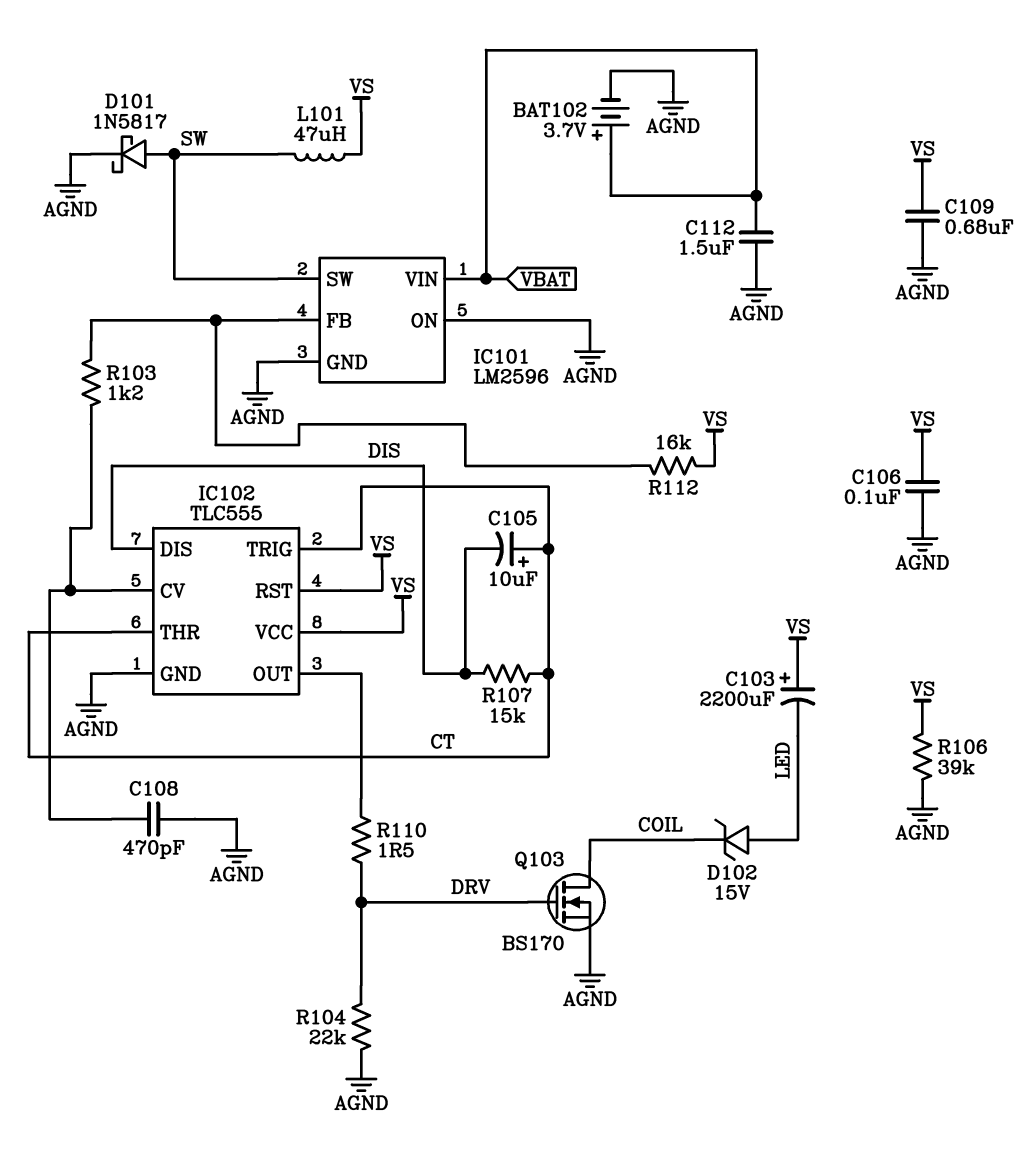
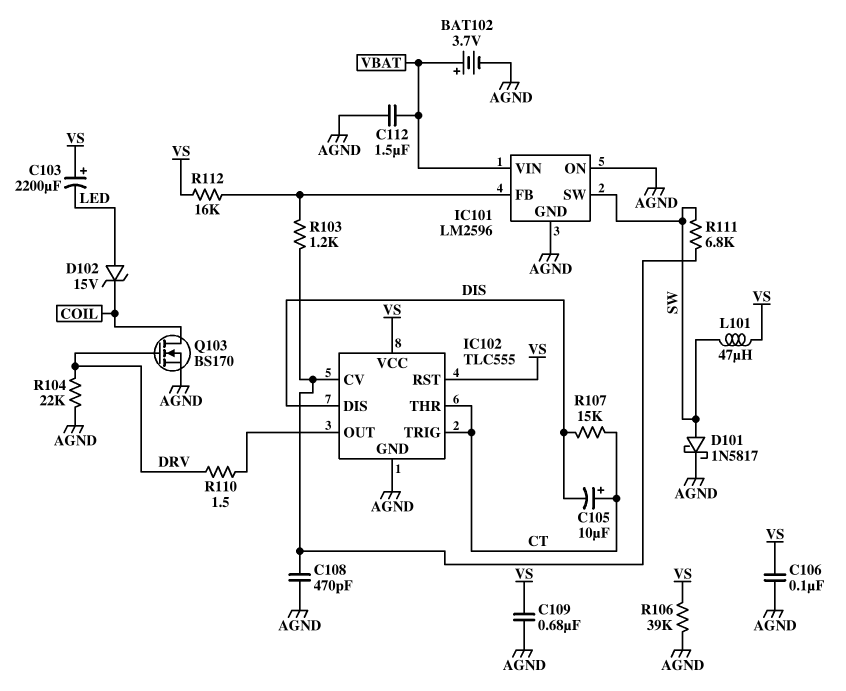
R111: none -> 6.8k (IC102/CV, SW)

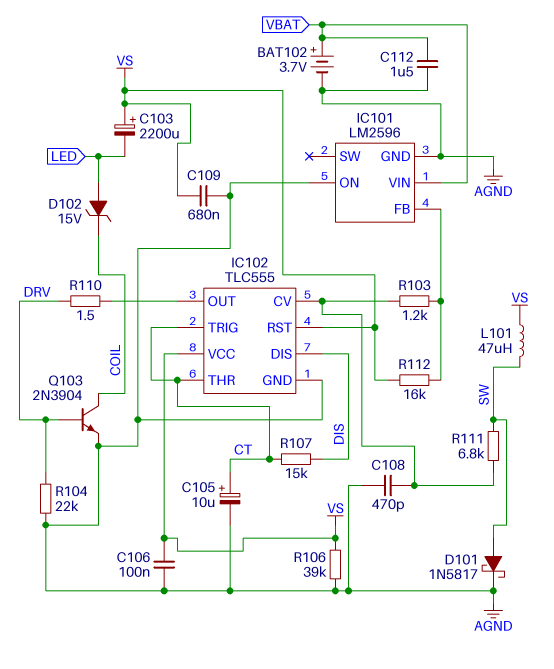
C105: 10uF (plus CT, minus DIS) -> 10uF (plus CT, minus AGND)
IC101 pin SW: SW -> none
Q103: NMOS BS170 (G DRV, D COIL, S AGND) -> NPN 2N3904 (B DRV, C COIL, E AGND)

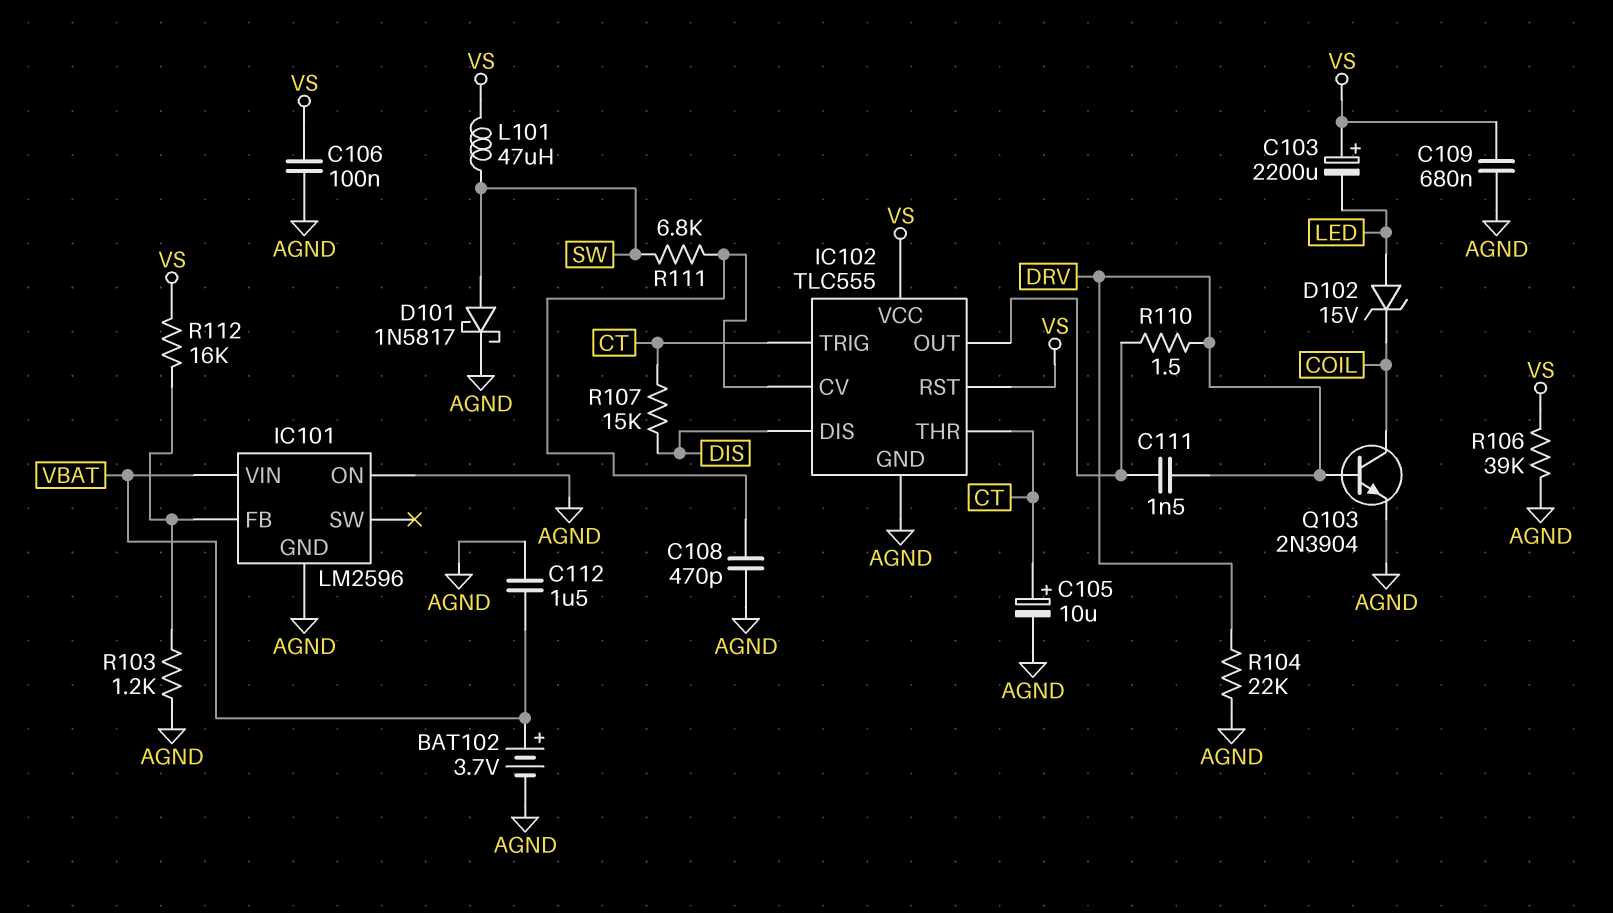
C111: none -> 1.5nF (DRV, IC102/OUT)
R103: 1.2k (IC101/FB, IC102/CV) -> 1.2k (AGND, IC101/FB)

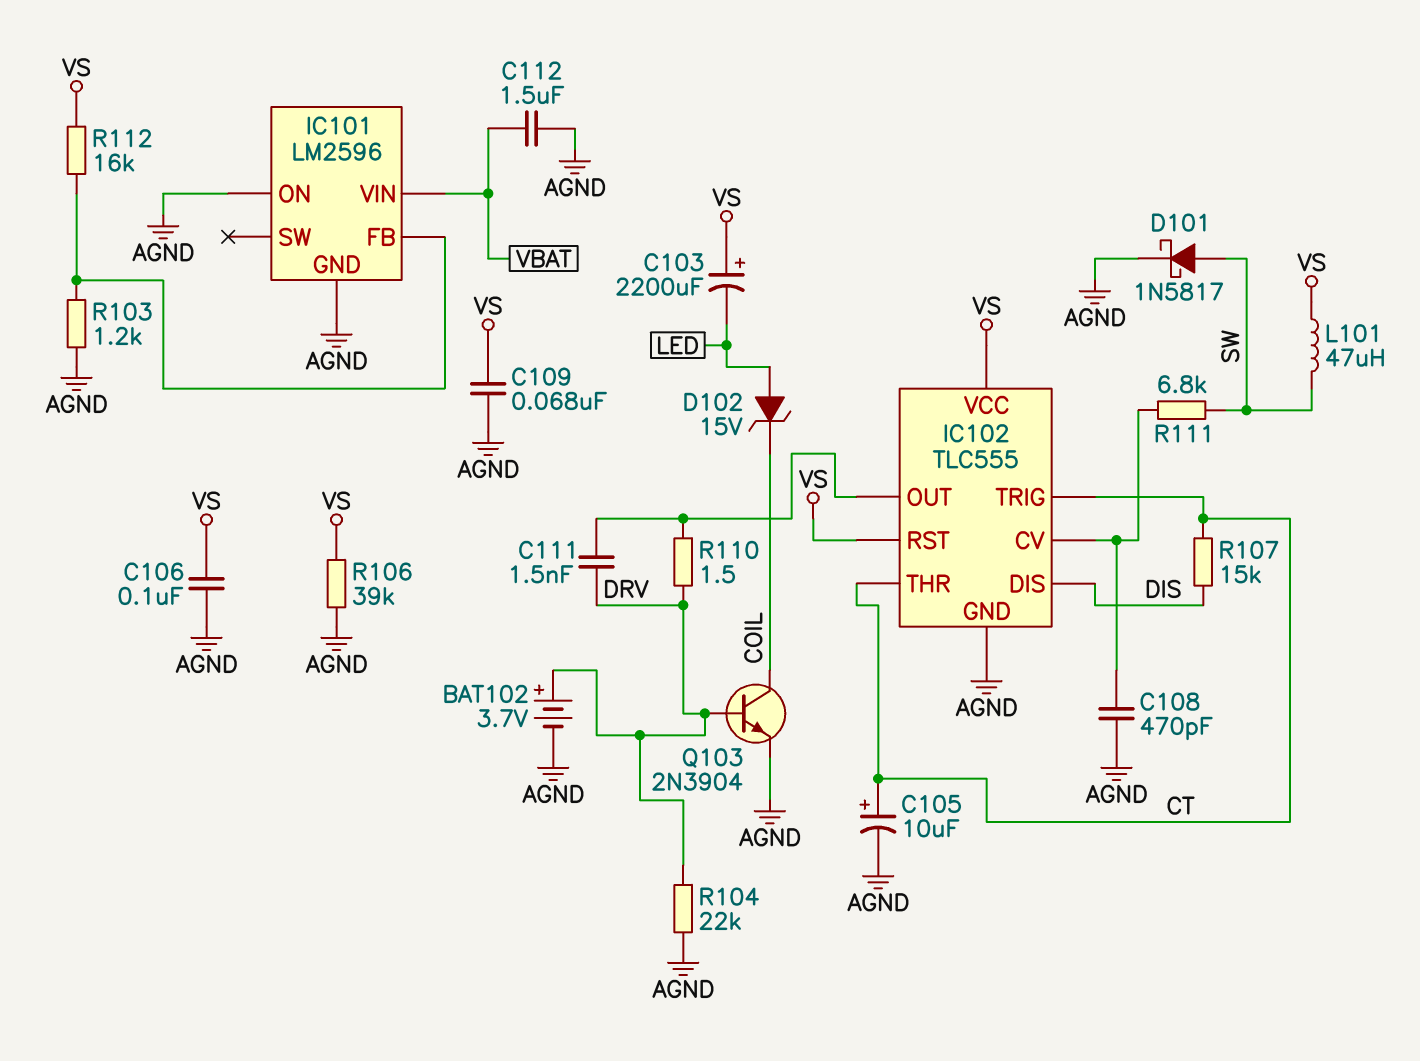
BAT102: 3.7V (plus VBAT, minus AGND) -> 3.7V (plus DRV, minus AGND)
C109: 680nF (AGND, VS) -> 68nF (AGND, VS)

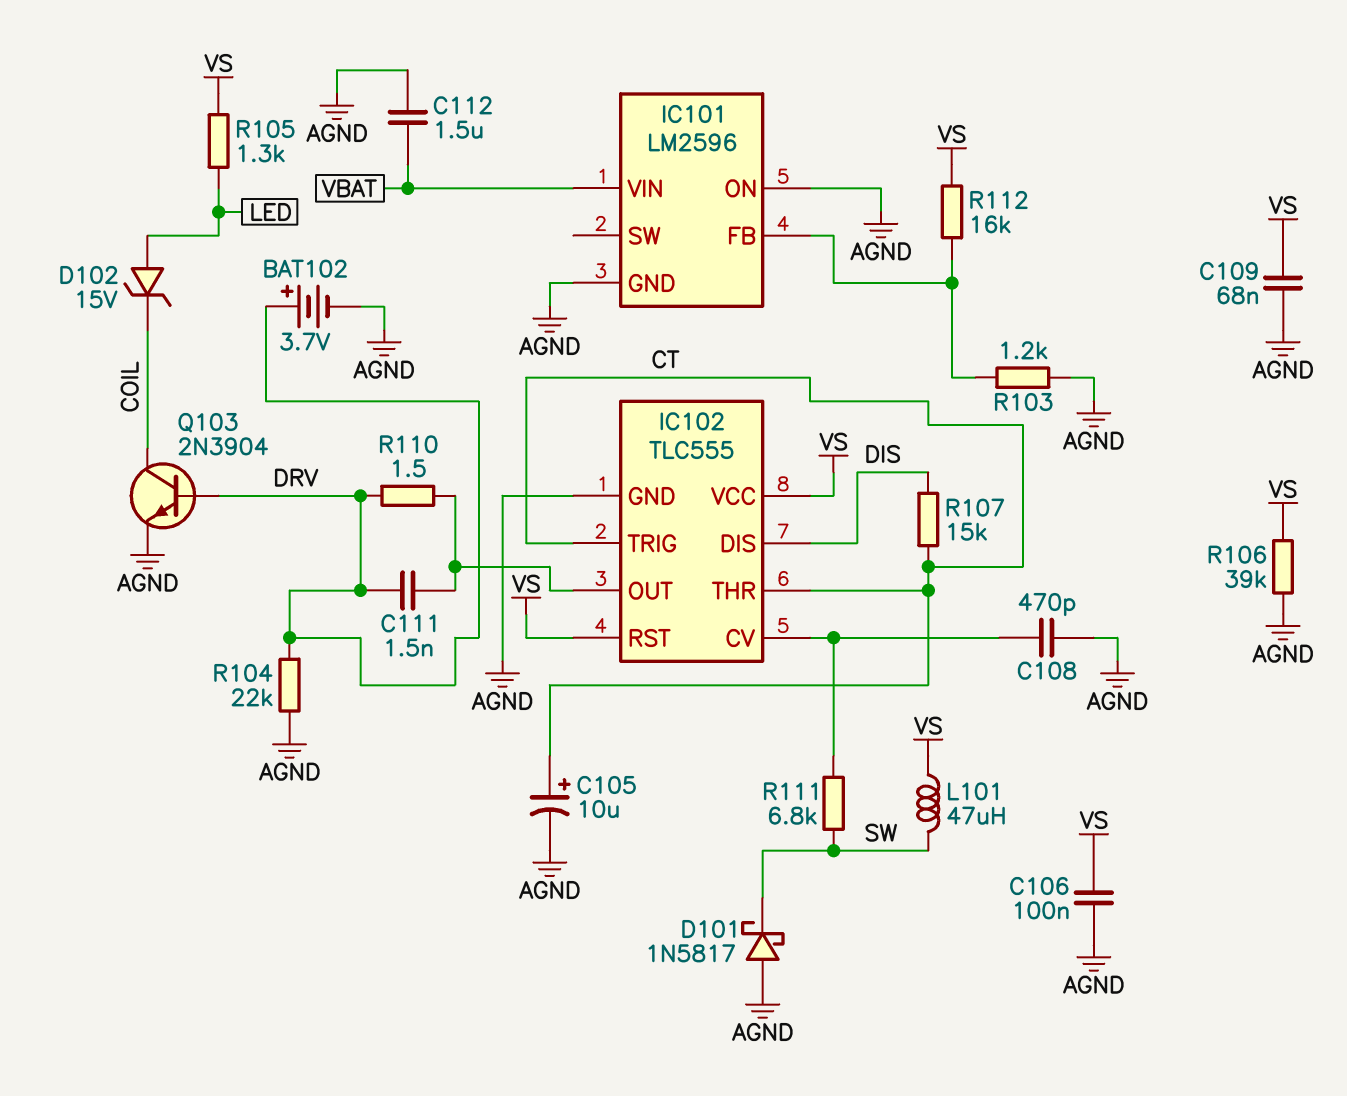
C103: 2200uF (plus VS, minus LED) -> none
D101: schottky 1N5817 (A SW, K AGND) -> schottky 1N5817 (A AGND, K SW)
R105: none -> 1.3k (LED, VS)

